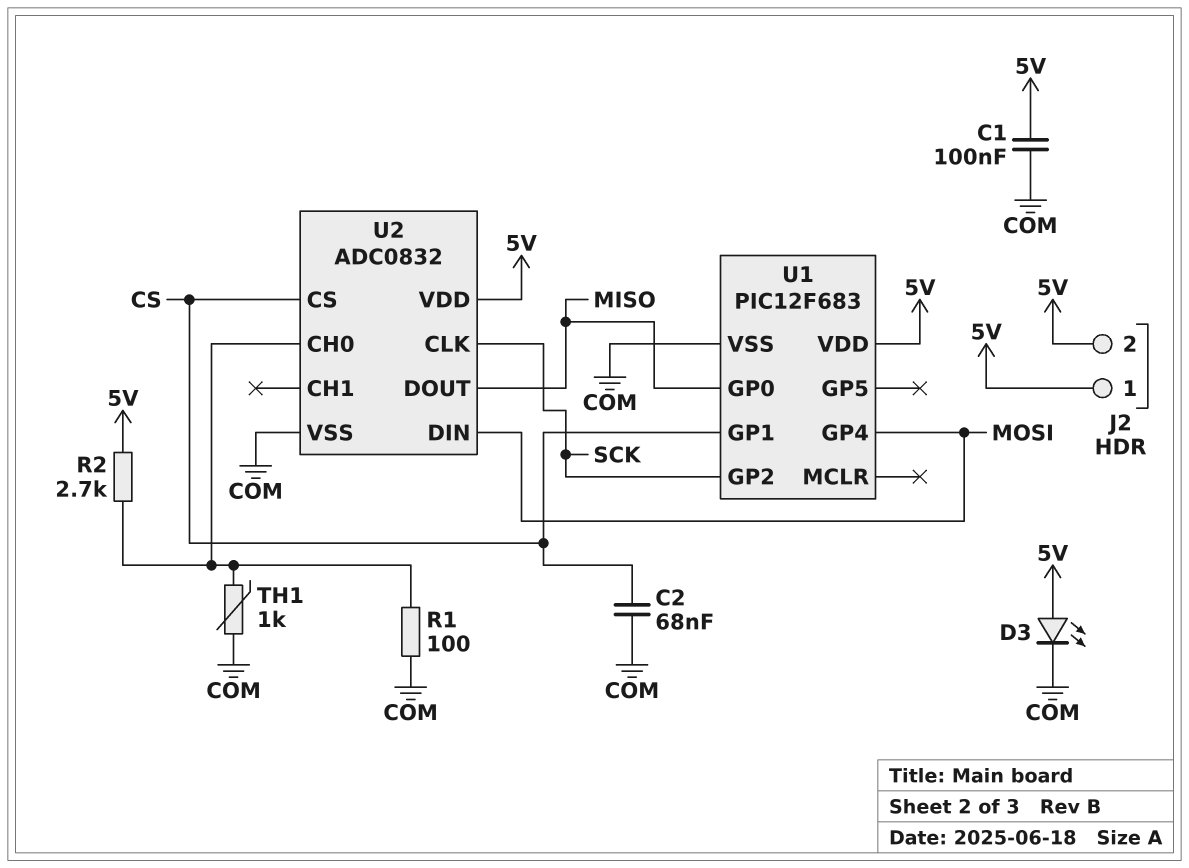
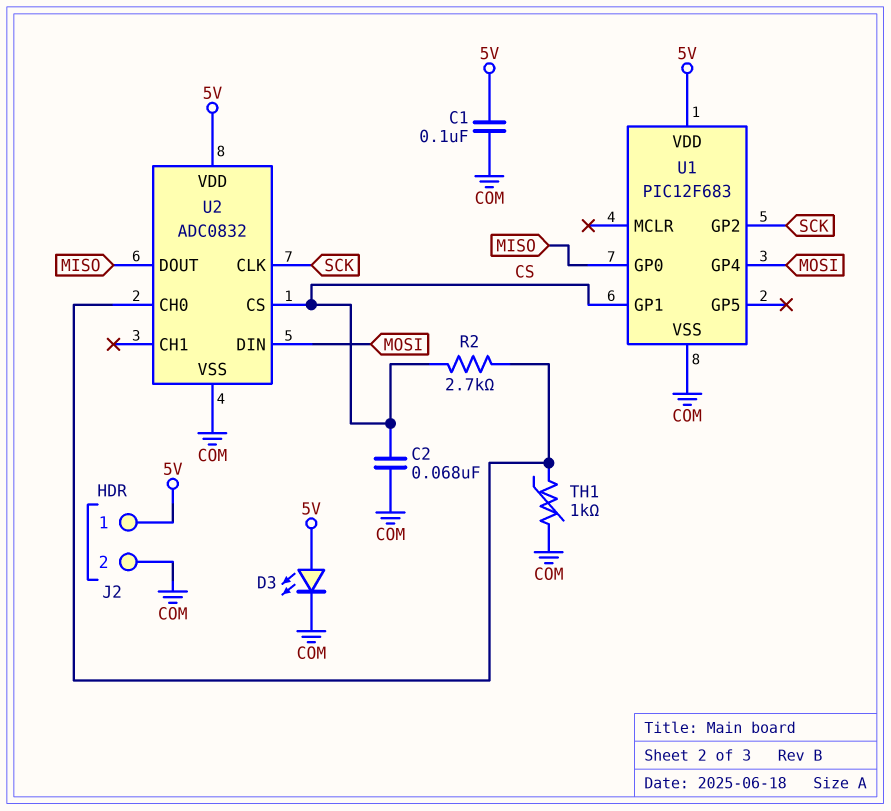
J2 pin 2: 5V -> COM
R1: 100 (COM, U2/CH0) -> none
R2: 2.7k (5V, U2/CH0) -> 2.7k (CS, U2/CH0)

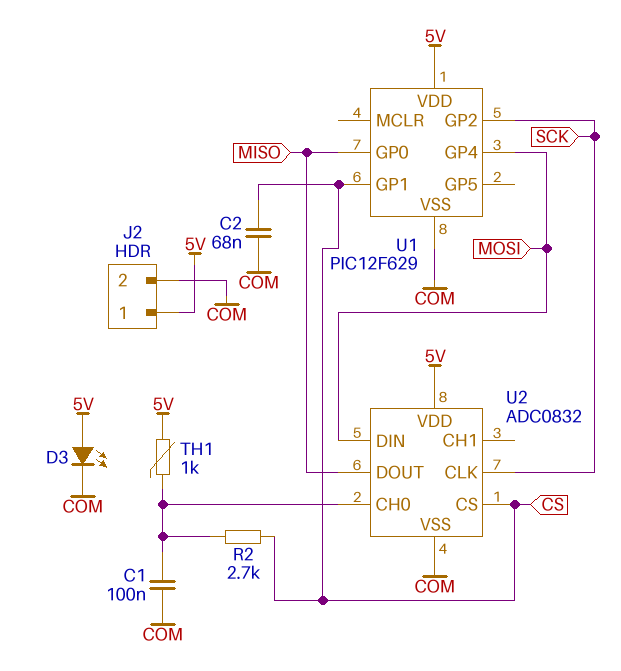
C1: 100nF (5V, COM) -> 100nF (COM, U2/CH0)
TH1: 1k (COM, U2/CH0) -> 1k (5V, U2/CH0)
U1: PIC12F683 -> PIC12F629

